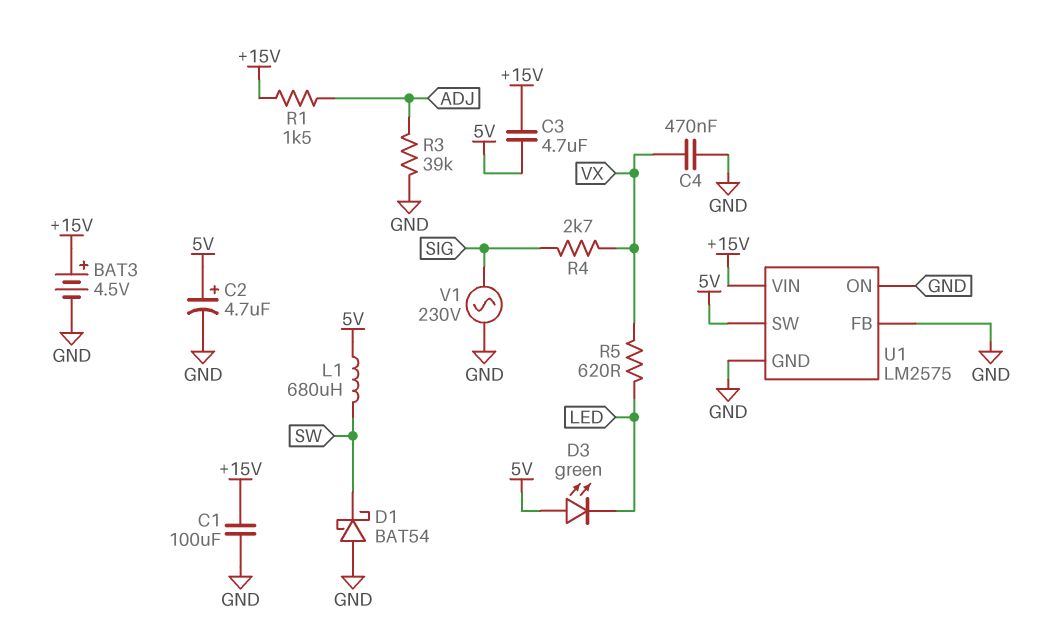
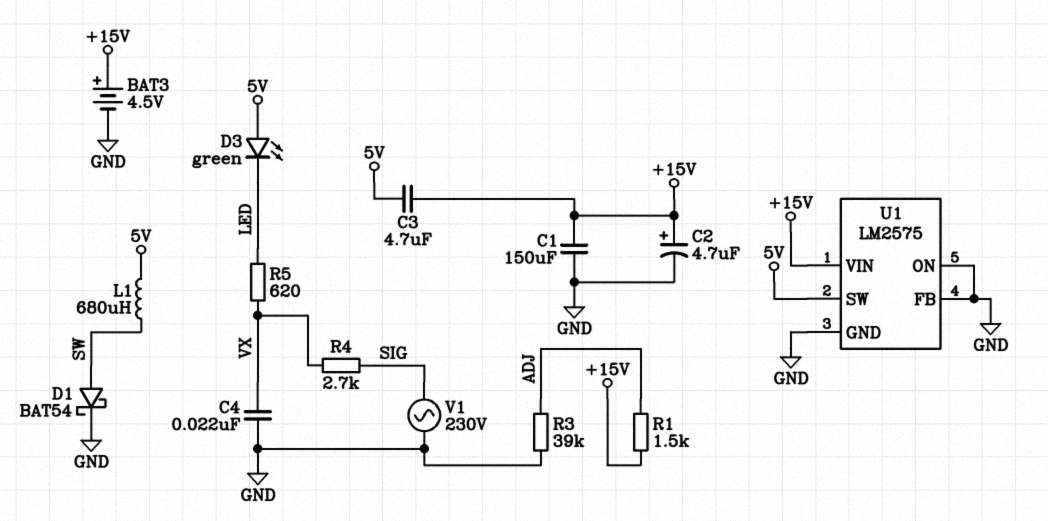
C1: 100uF (+15V, GND) -> 150uF (+15V, GND)
C2: 4.7uF (plus 5V, minus GND) -> 4.7uF (plus +15V, minus GND)
C4: 470nF (GND, VX) -> 22nF (GND, VX)
D1: schottky BAT54 (A GND, K SW) -> schottky BAT54 (A SW, K GND)

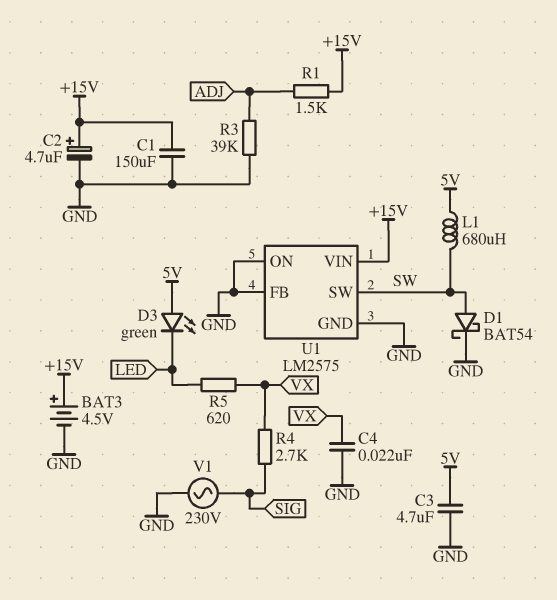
C3: 4.7uF (+15V, 5V) -> 4.7uF (5V, GND)
U1 pin SW: 5V -> SW

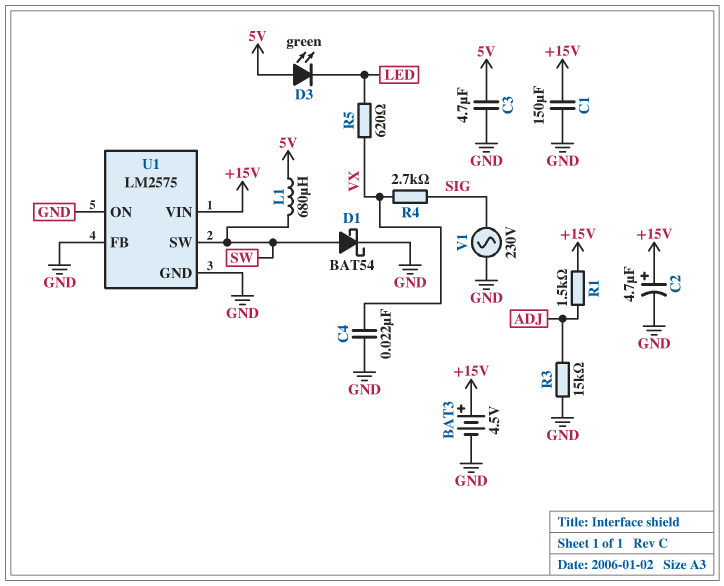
R3: 39k (ADJ, GND) -> 15k (ADJ, GND)

